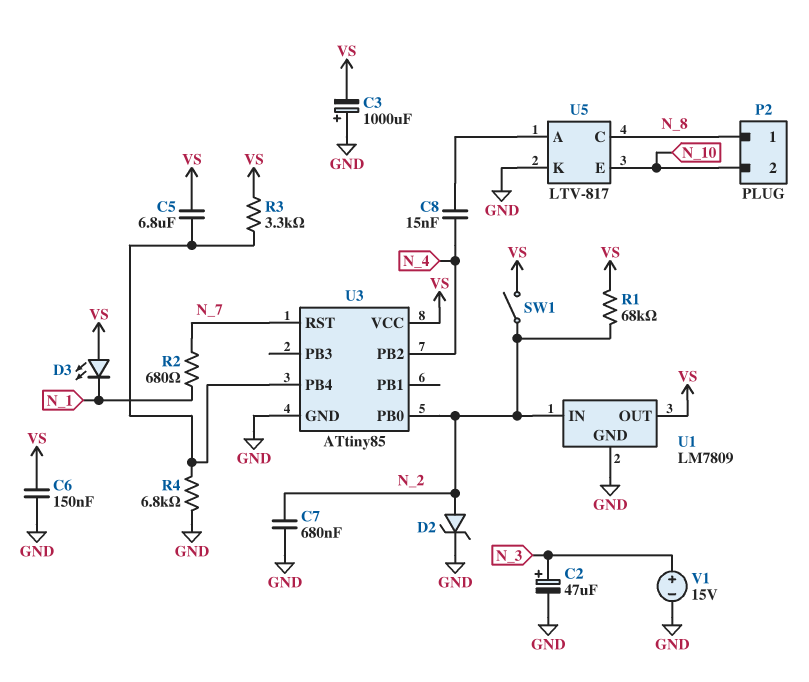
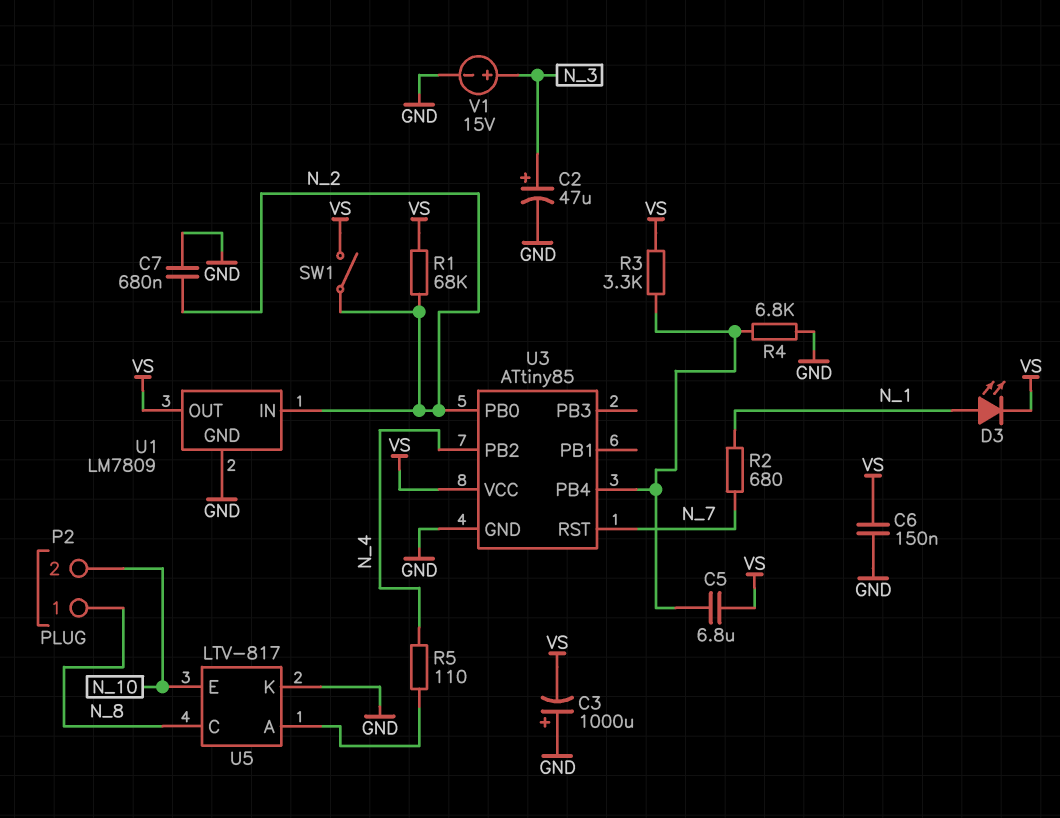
C8: 15nF (N_4, U5/A) -> none
D2: zener (A N_2, K GND) -> none
D3: LED (A VS, K N_1) -> LED (A N_1, K VS)
R5: none -> 110 (N_4, U5/A)

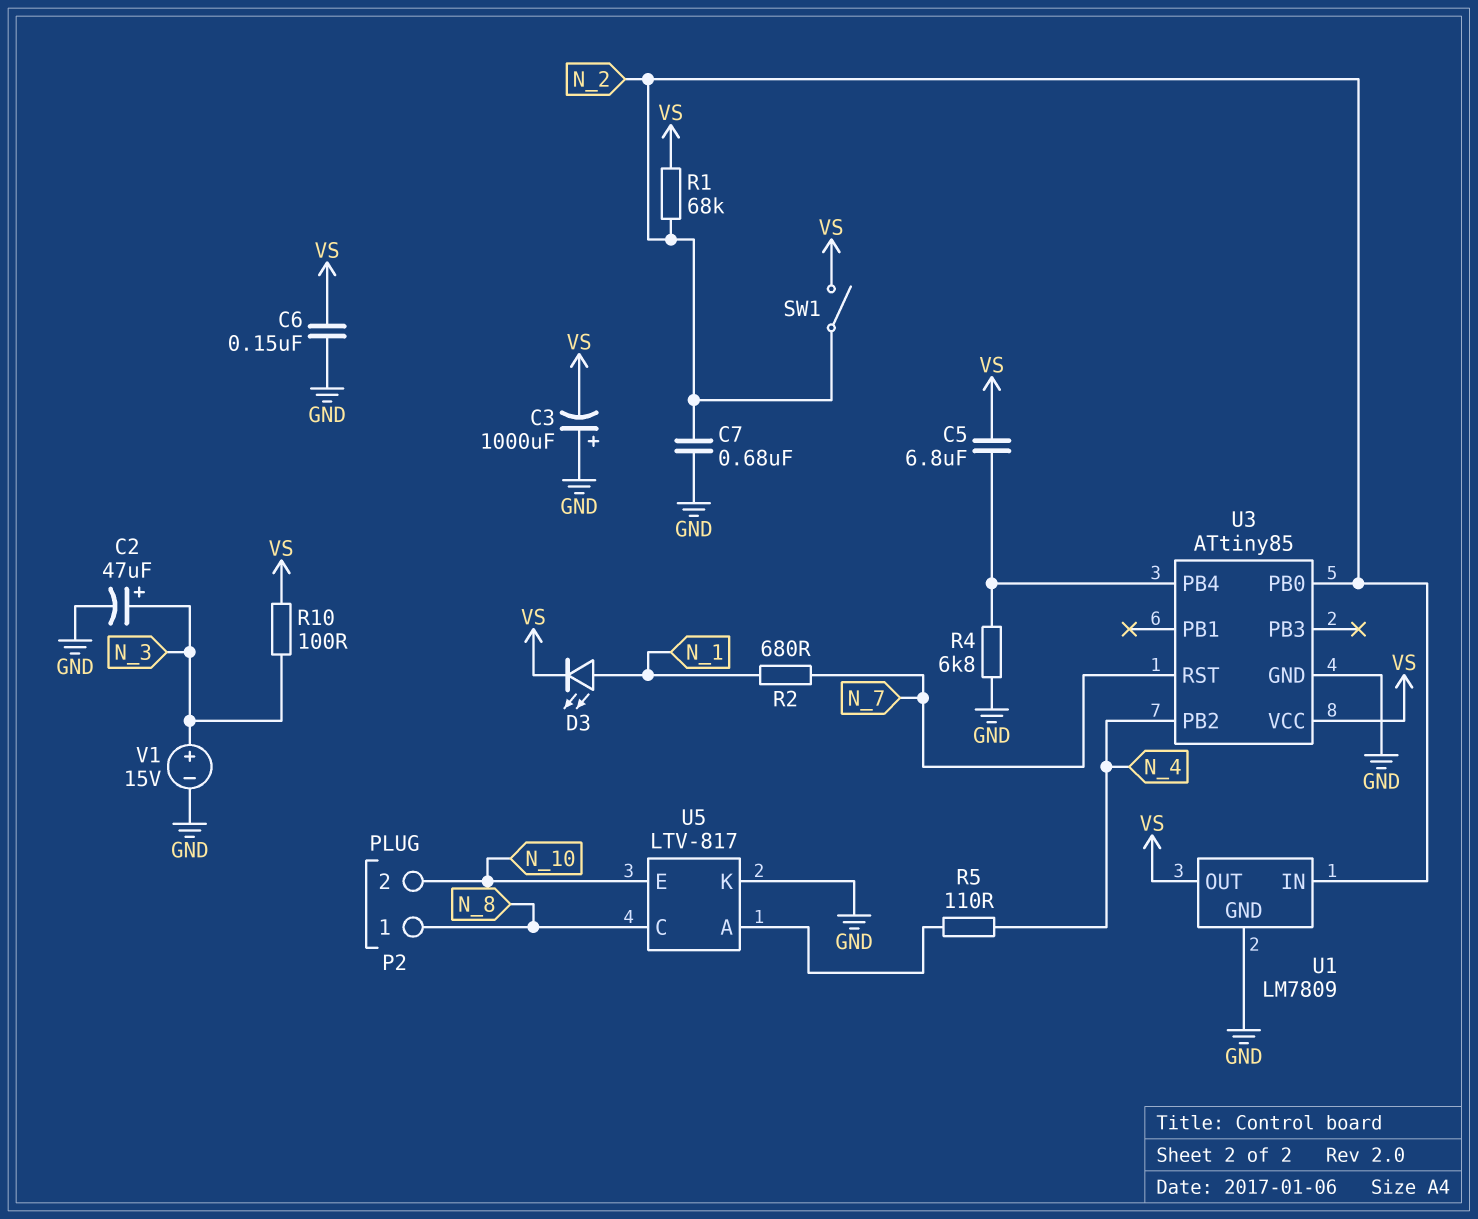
R3: 3.3k (U3/PB4, VS) -> none
R10: none -> 100 (N_3, VS)

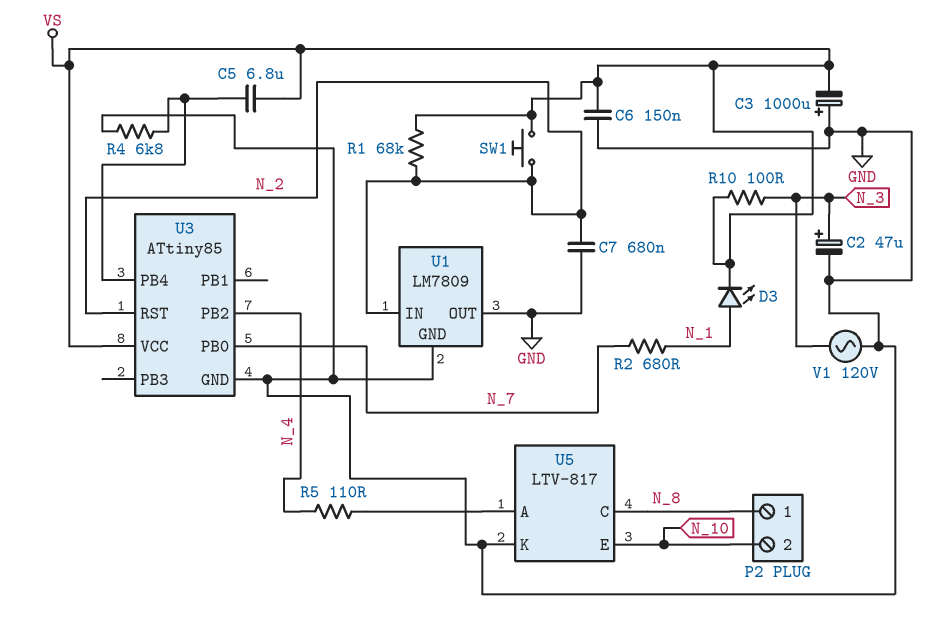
SW1: switch (N_2, VS) -> button (N_2, VS)
U1 pin OUT: VS -> GND
U3 pin PB0: N_2 -> N_7
U3 pin RST: N_7 -> N_2
V1: 15V (plus N_3, minus GND) -> AC 120V (GND, N_3)

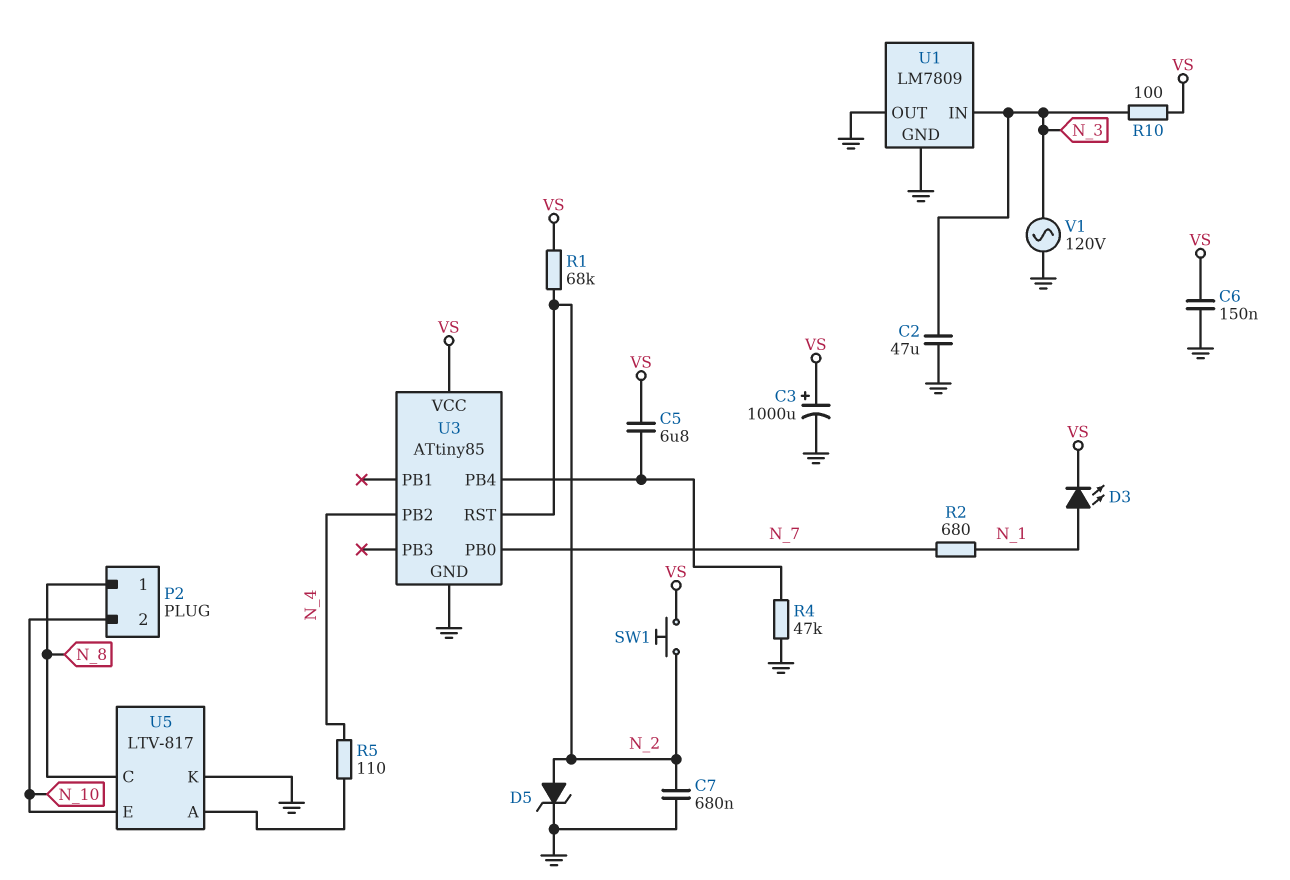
C2: 47uF (plus N_3, minus GND) -> 47uF (GND, N_3)
C3: 1000uF (plus GND, minus VS) -> 1000uF (plus VS, minus GND)
D5: none -> zener (A N_2, K GND)
R4: 6.8k (GND, U3/PB4) -> 47k (GND, U3/PB4)
U1 pin IN: N_2 -> N_3

